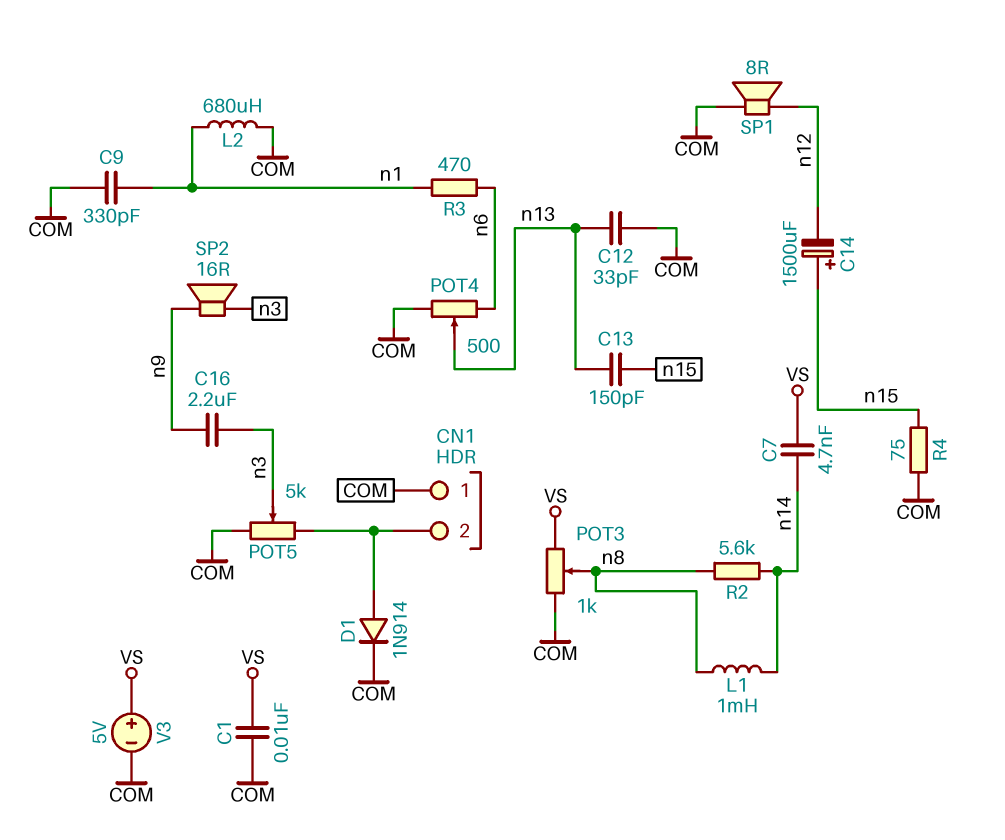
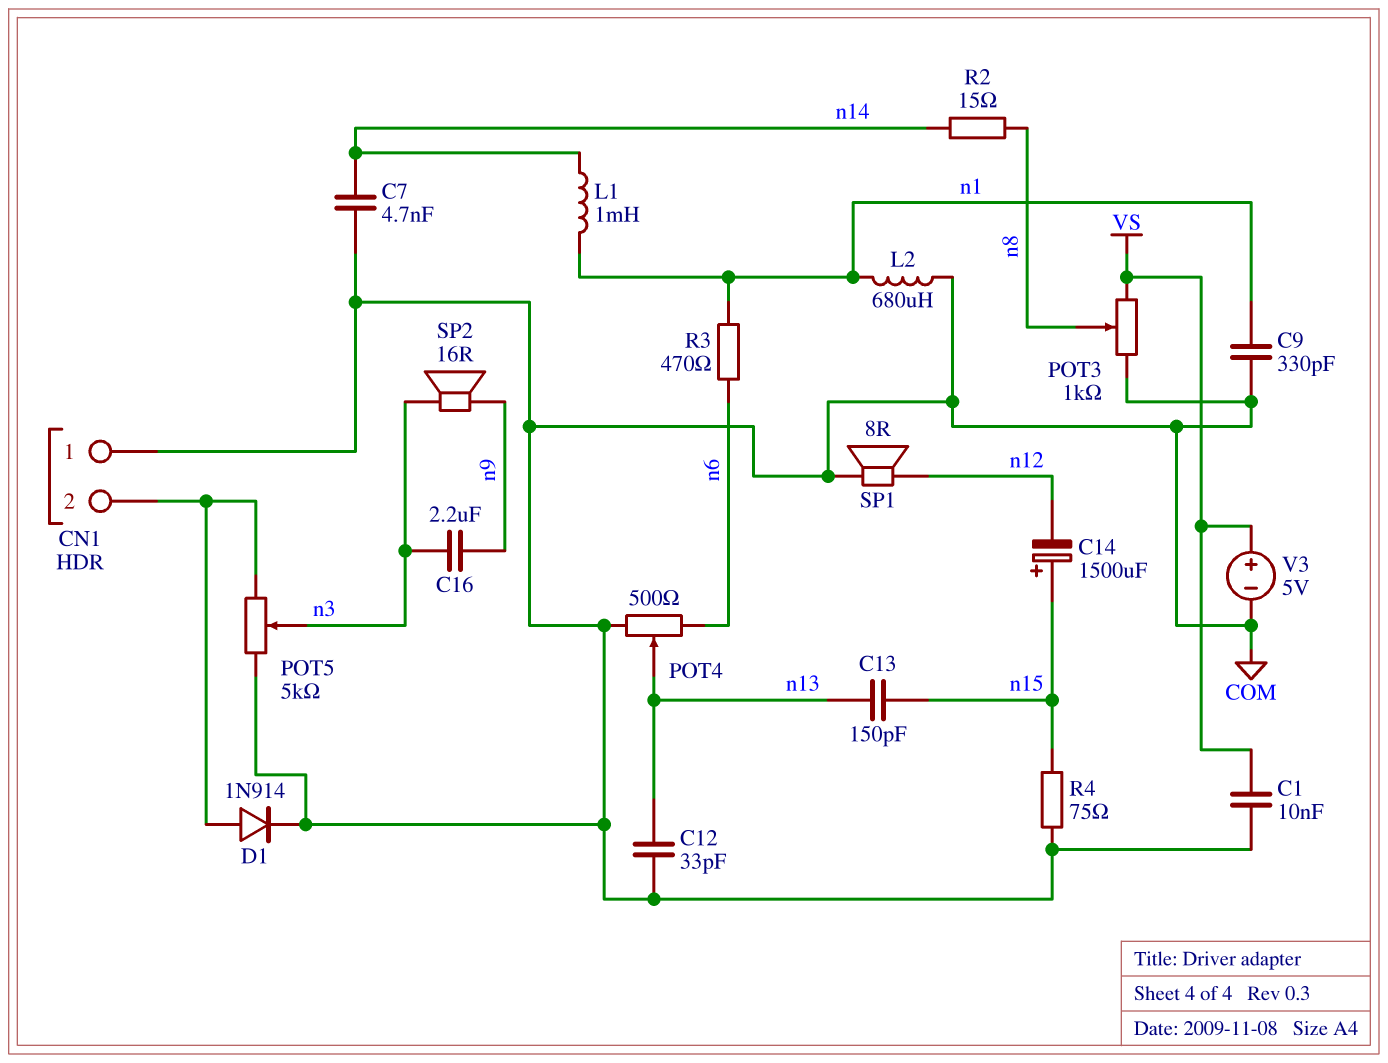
C7: 4.7nF (VS, n14) -> 4.7nF (COM, n14)
L1: 1mH (n8, n14) -> 1mH (n1, n14)
R2: 5.6k (n8, n14) -> 15 (n8, n14)

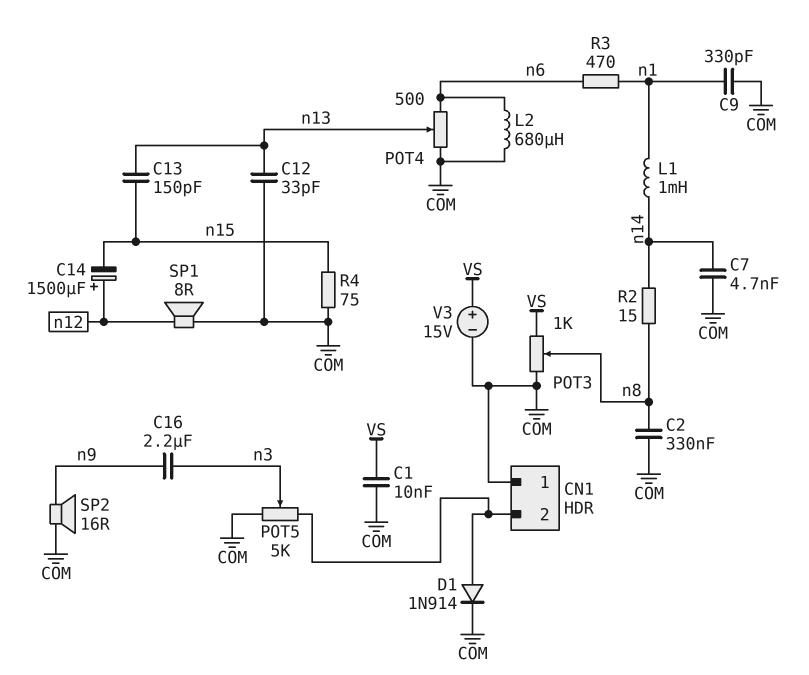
C2: none -> 330nF (COM, n8)
C14: 1500uF (plus n15, minus n12) -> 1500uF (plus n12, minus n15)
L2: 680uH (COM, n1) -> 680uH (COM, n6)
SP2: speaker 16R (n3, n9) -> speaker 16R (COM, n9)
V3: 5V (plus VS, minus COM) -> 15V (plus VS, minus COM)

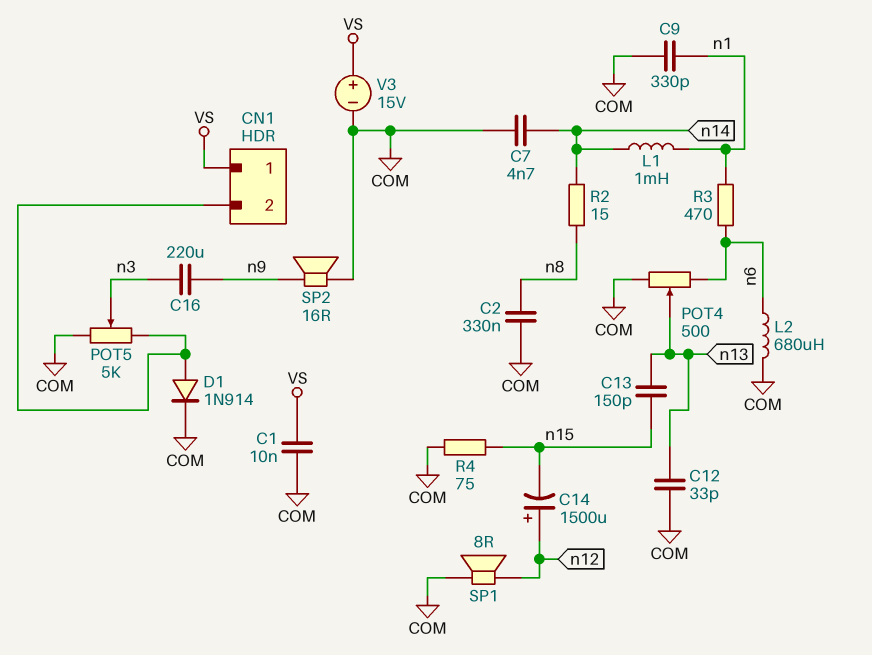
C16: 2.2uF (n3, n9) -> 220uF (n3, n9)
CN1 pin 1: COM -> VS
POT3: 1k (COM, VS, wiper n8) -> none

